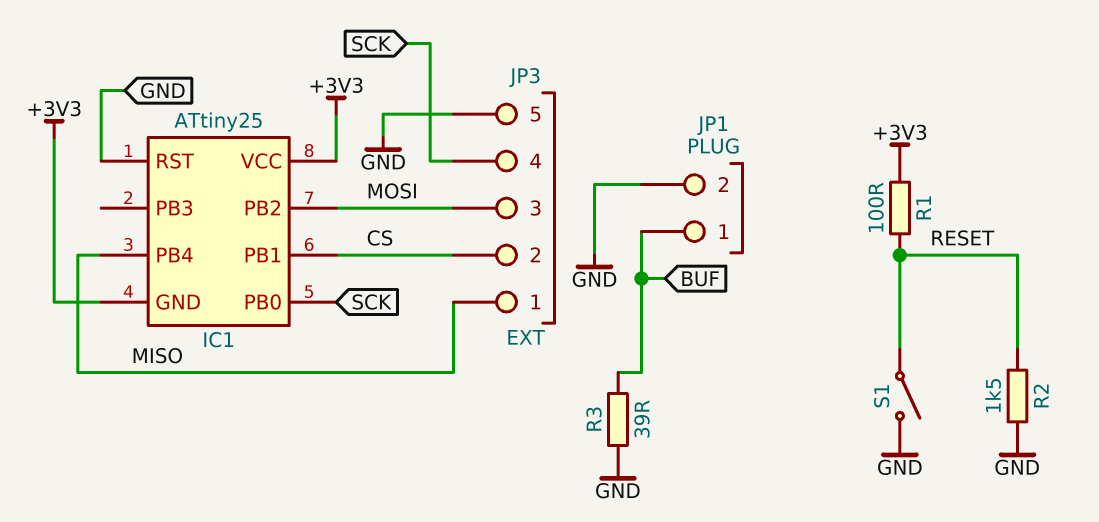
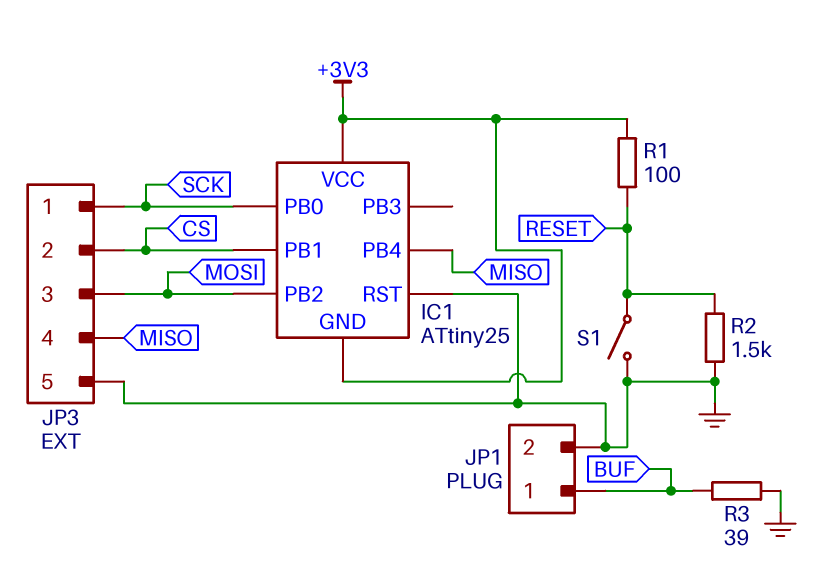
JP3 pin 1: MISO -> SCK
JP3 pin 4: SCK -> MISO

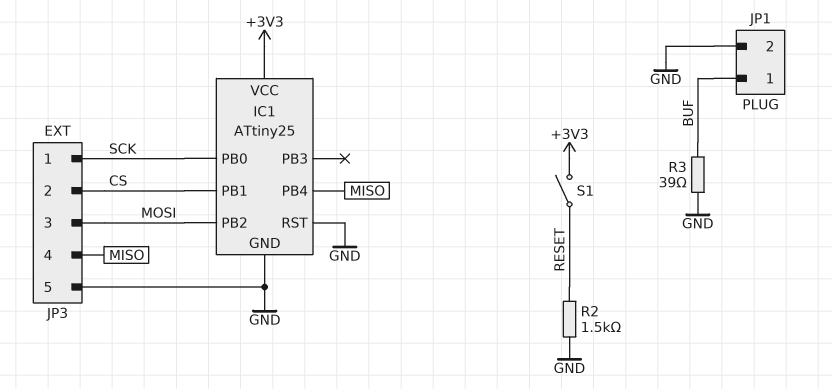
IC1 pin GND: +3V3 -> GND
R1: 100 (+3V3, RESET) -> none
S1: switch (GND, RESET) -> switch (+3V3, RESET)

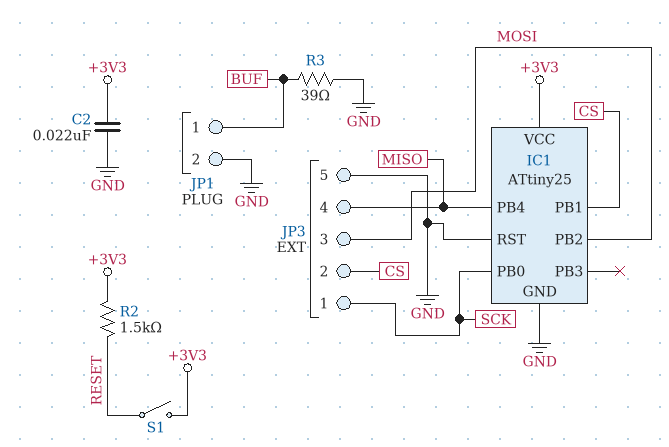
C2: none -> 22nF (+3V3, GND)
R2: 1.5k (GND, RESET) -> 1.5k (+3V3, RESET)

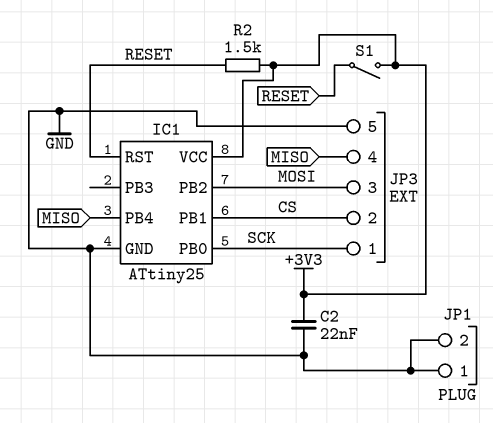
IC1 pin RST: GND -> RESET
JP1 pin 1: BUF -> GND
R3: 39 (BUF, GND) -> none

